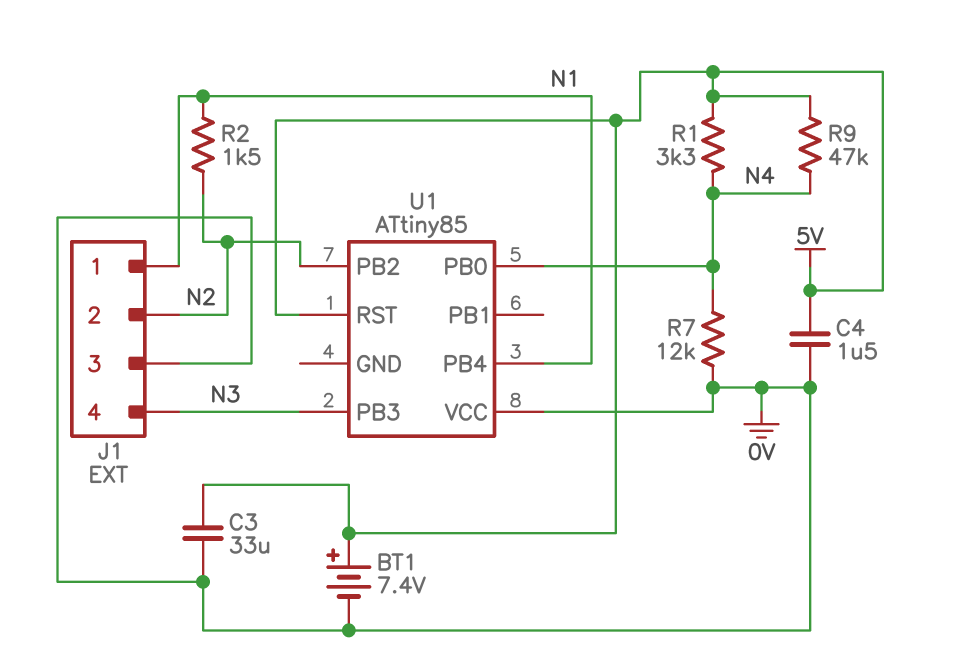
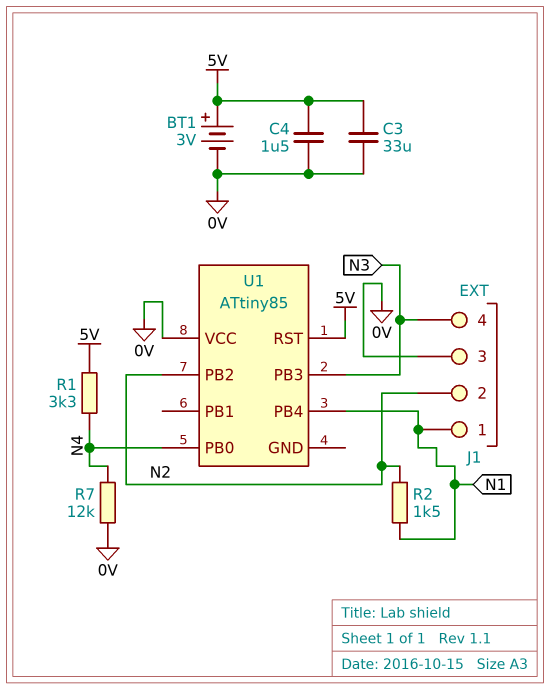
BT1: 7.4V (plus 5V, minus 0V) -> 3V (plus 5V, minus 0V)
R9: 47k (5V, N4) -> none

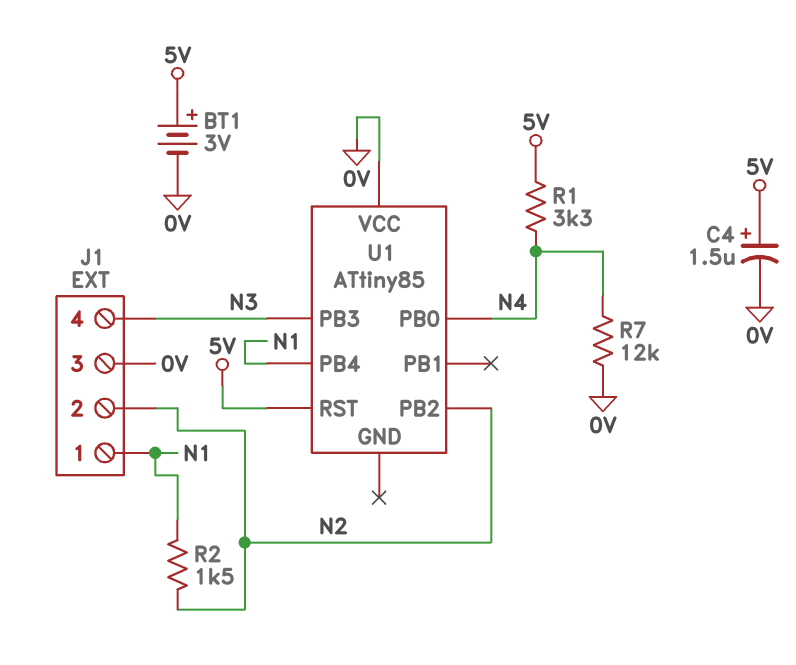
C3: 33uF (0V, 5V) -> none
C4: 1.5uF (0V, 5V) -> 1.5uF (plus 5V, minus 0V)

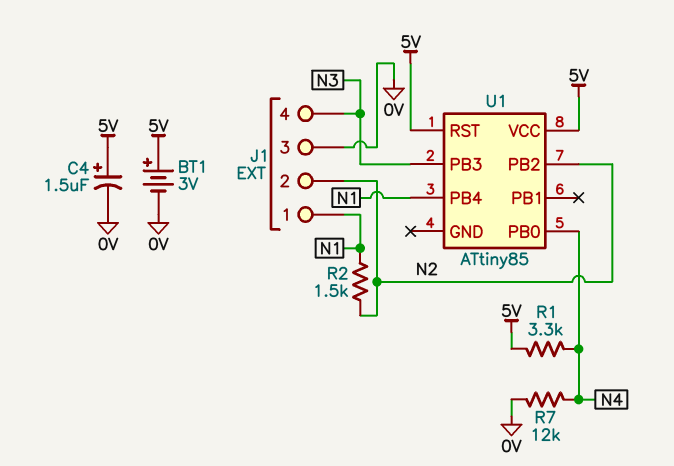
U1 pin VCC: 0V -> 5V

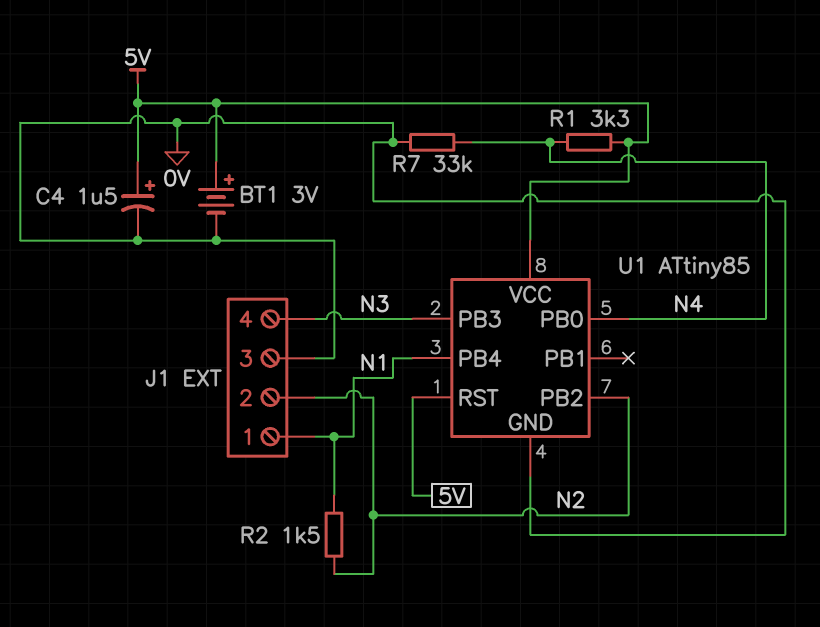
R7: 12k (0V, N4) -> 33k (0V, N4)
U1 pin GND: none -> 0V

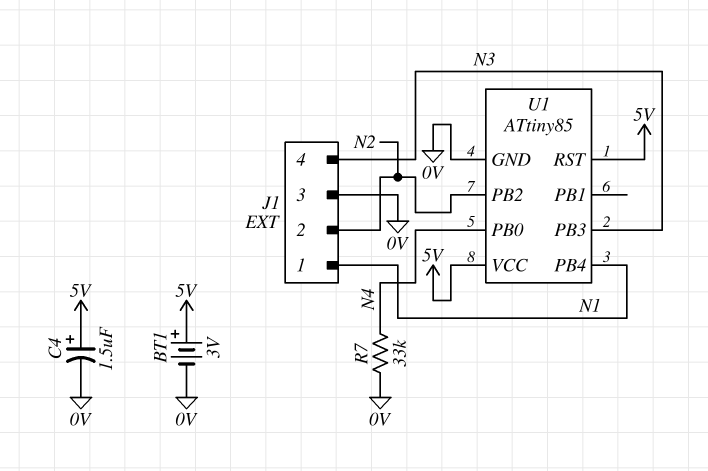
R1: 3.3k (5V, N4) -> none
R2: 1.5k (N1, N2) -> none

